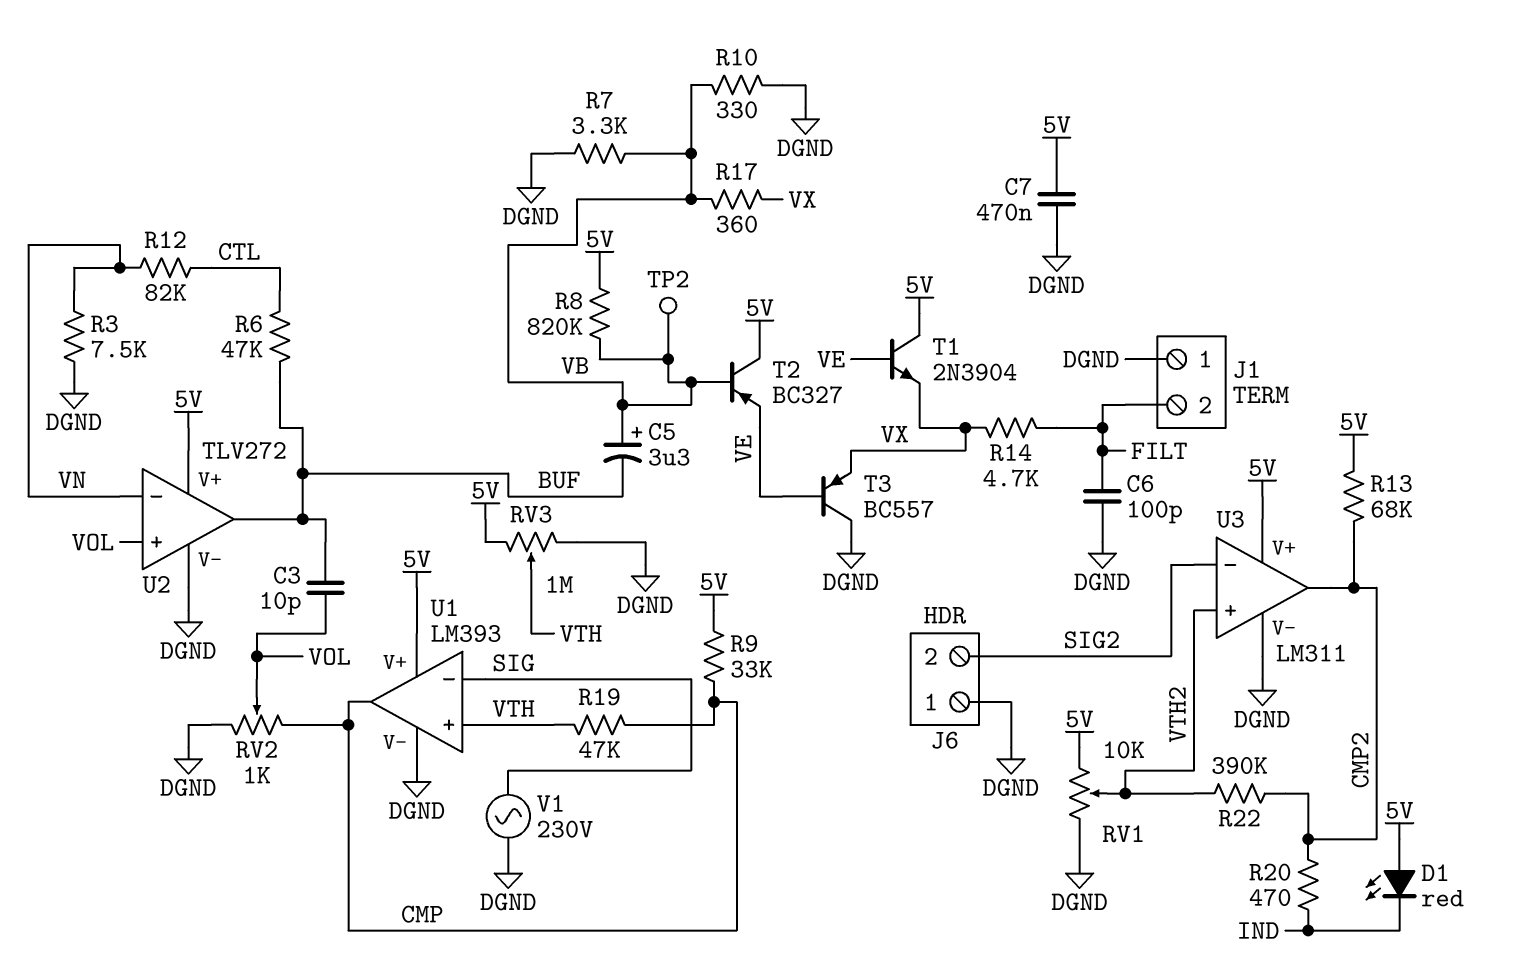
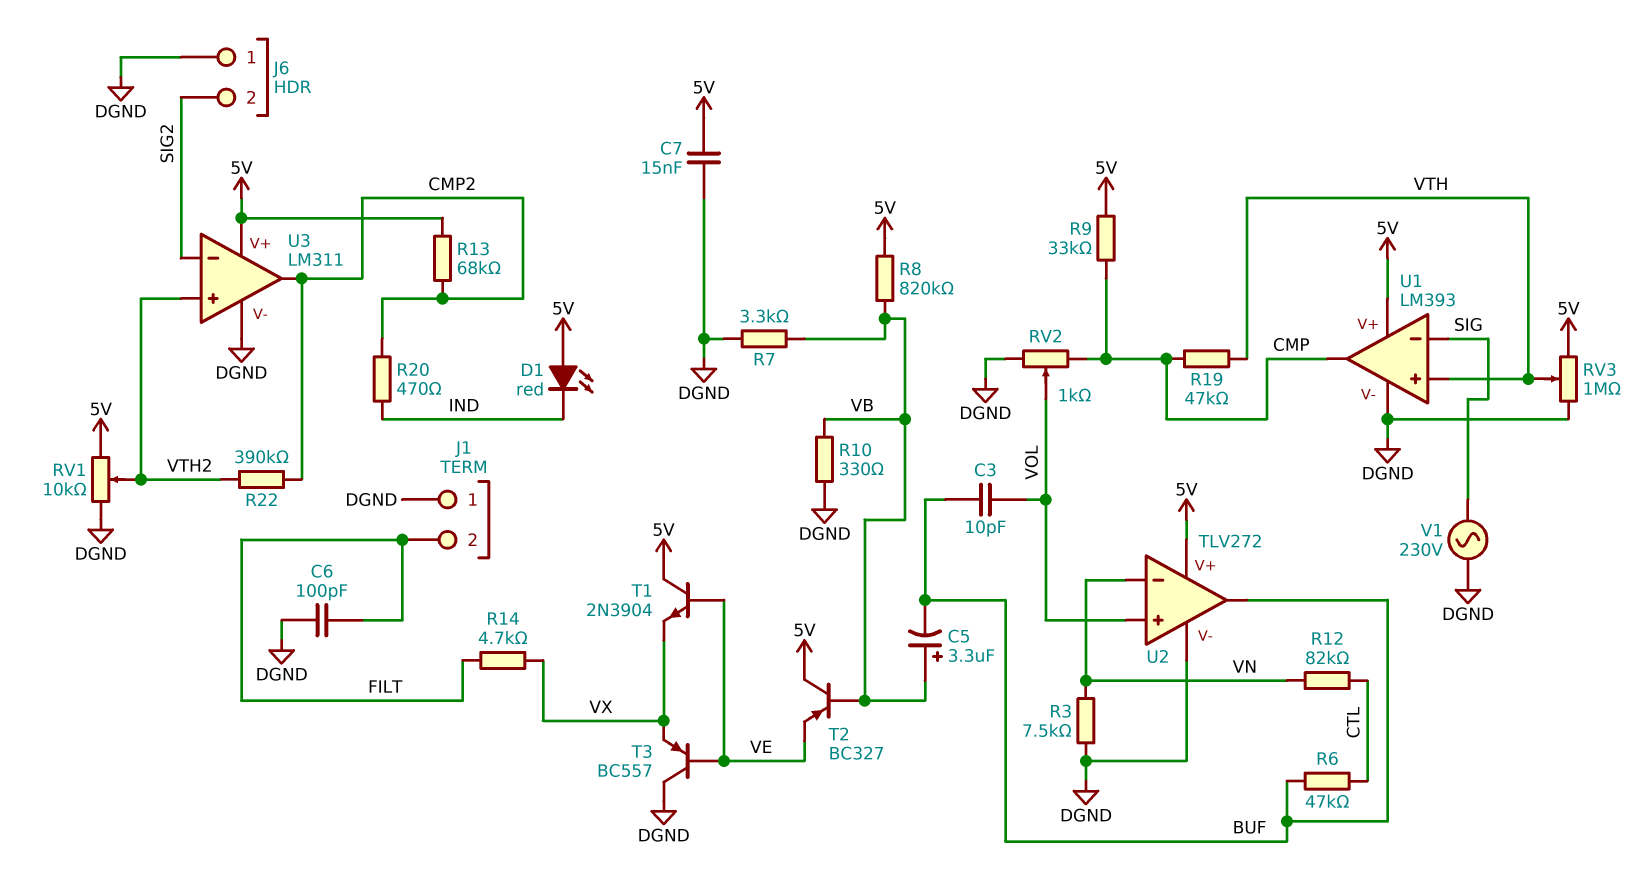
C7: 470nF (5V, DGND) -> 15nF (5V, DGND)
R17: 360 (VB, VX) -> none
TP2: test point (VB) -> none

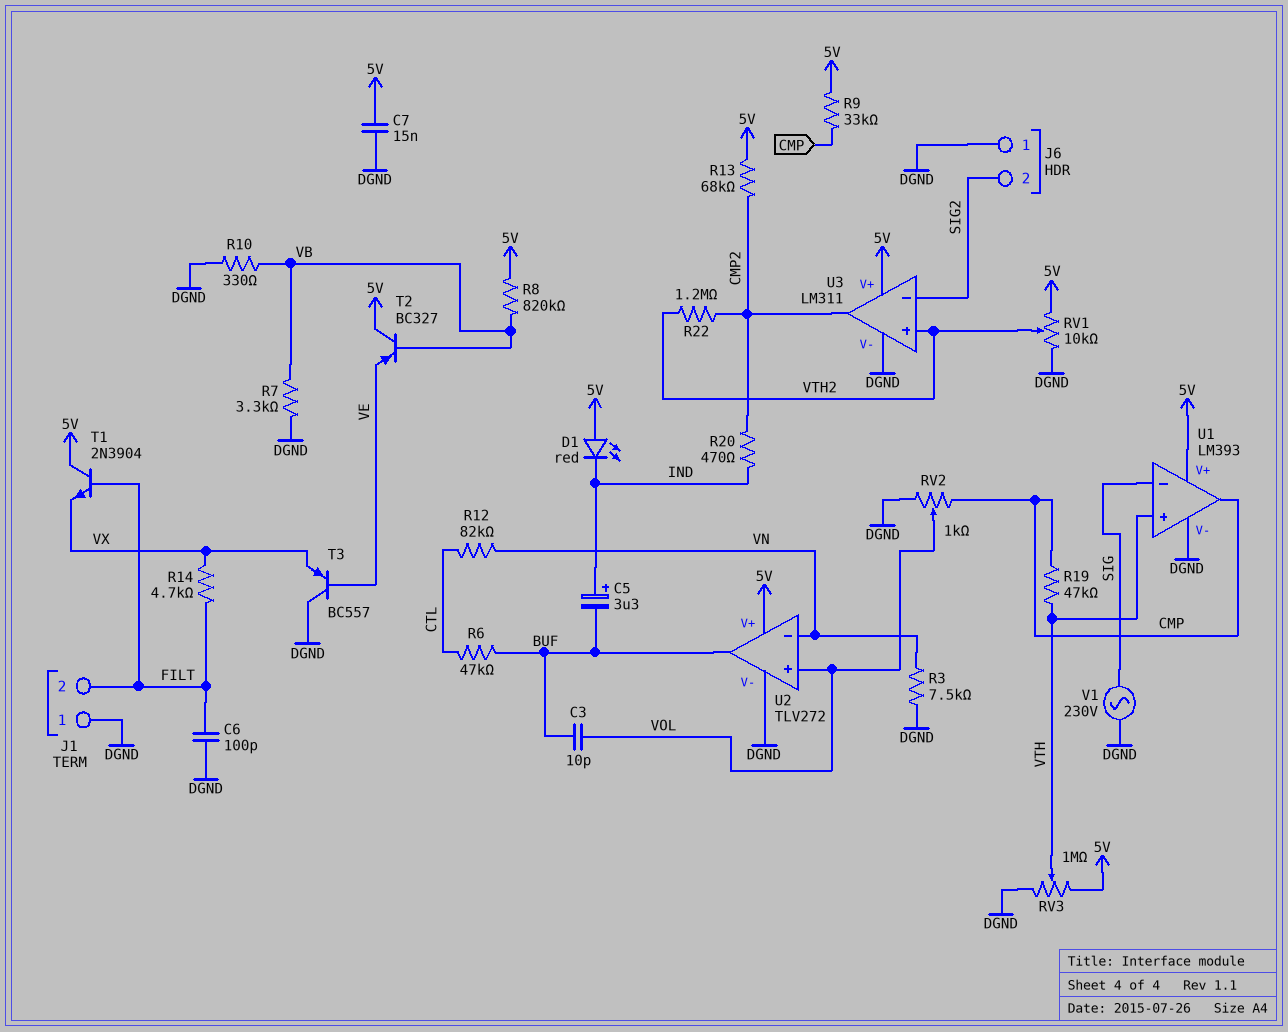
C5: 3.3uF (plus VB, minus BUF) -> 3.3uF (plus IND, minus BUF)
R22: 390k (CMP2, VTH2) -> 1.2M (CMP2, VTH2)
T1: NPN 2N3904 (B VE, C 5V, E VX) -> NPN 2N3904 (B FILT, C 5V, E VX)

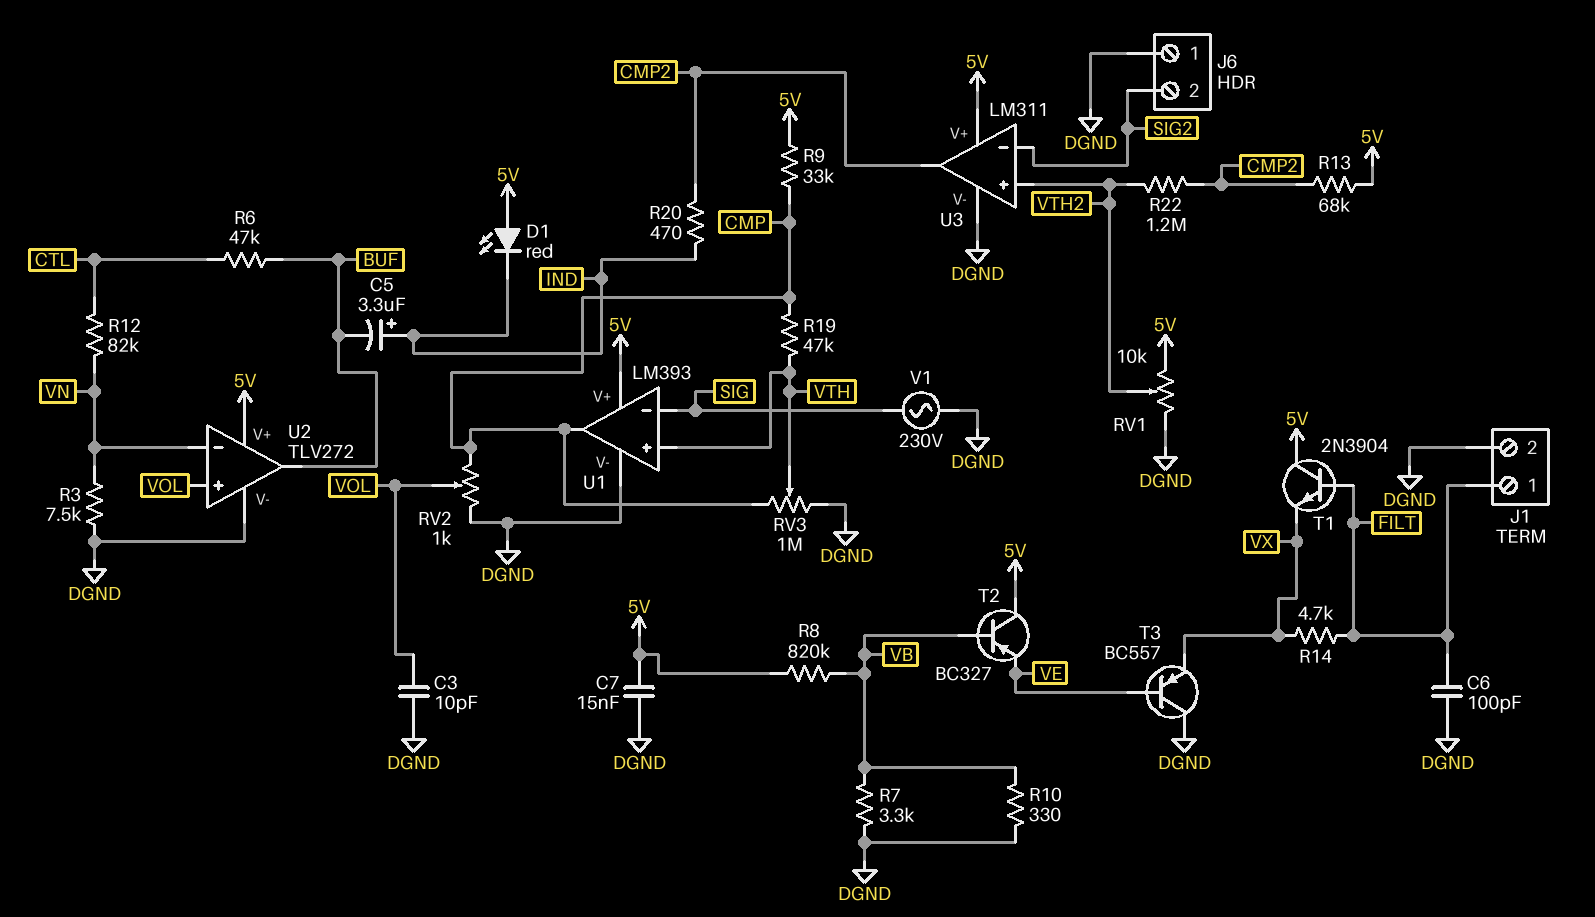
C3: 10pF (BUF, VOL) -> 10pF (DGND, VOL)
J1 pin 1: DGND -> FILT
J1 pin 2: FILT -> DGND
RV3: 1M (5V, DGND, wiper VTH) -> 1M (CMP, DGND, wiper VTH)

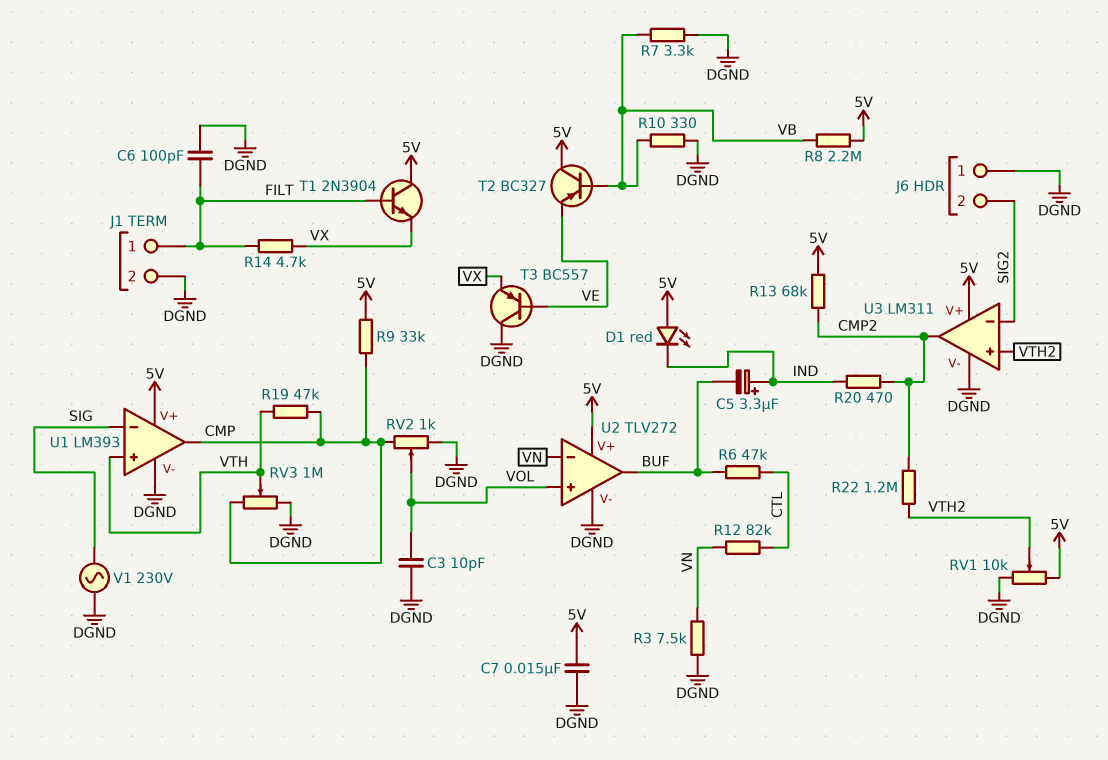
R8: 820k (5V, VB) -> 2.2M (5V, VB)

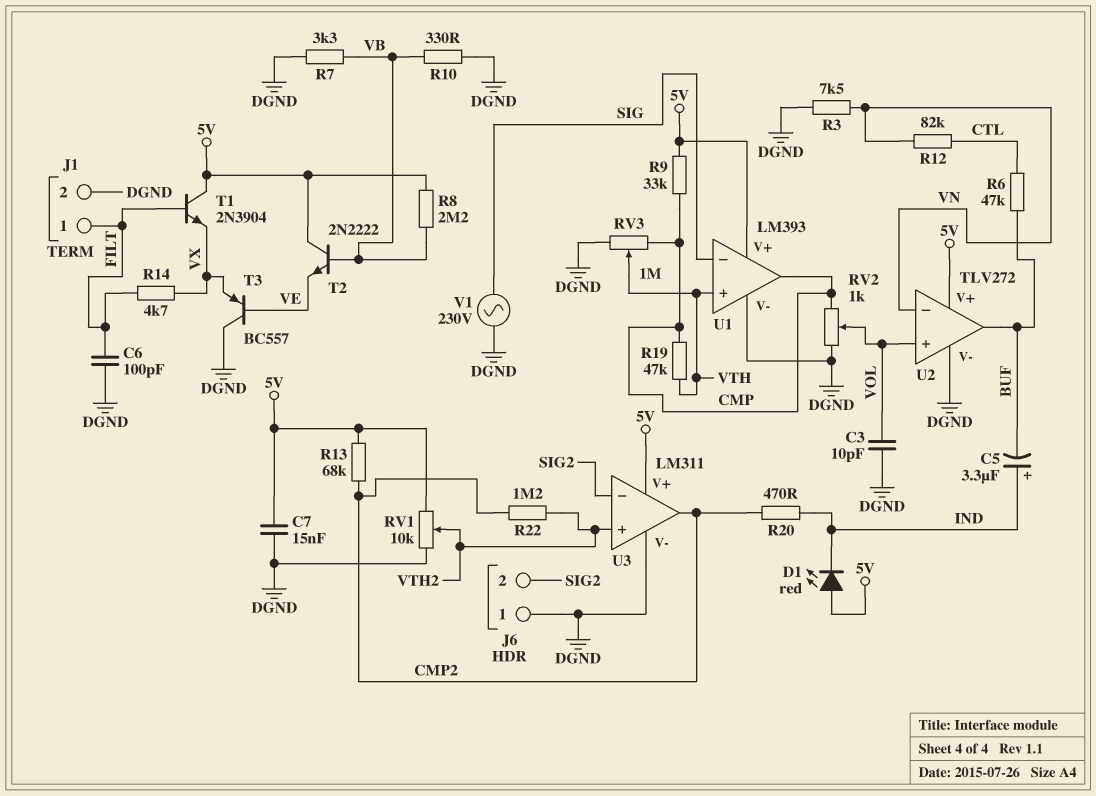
T2: PNP BC327 (B VB, C 5V, E VE) -> NPN 2N2222 (B VB, C 5V, E VE)

